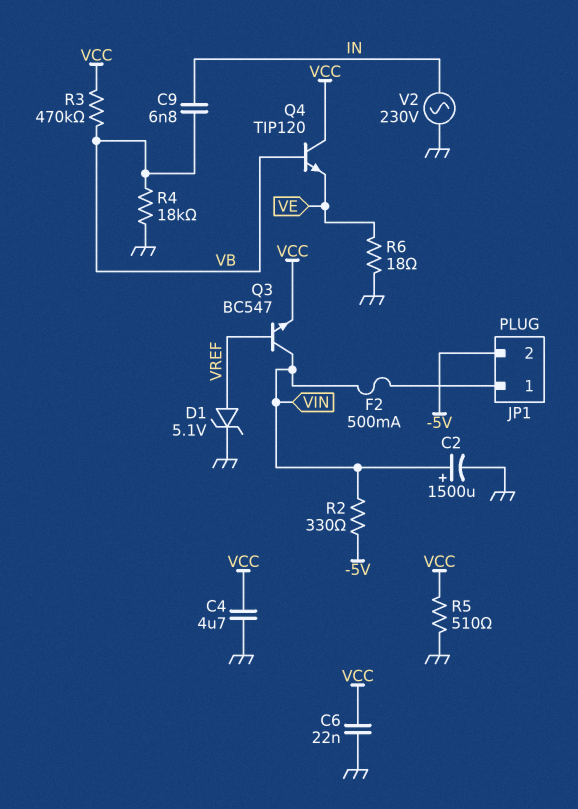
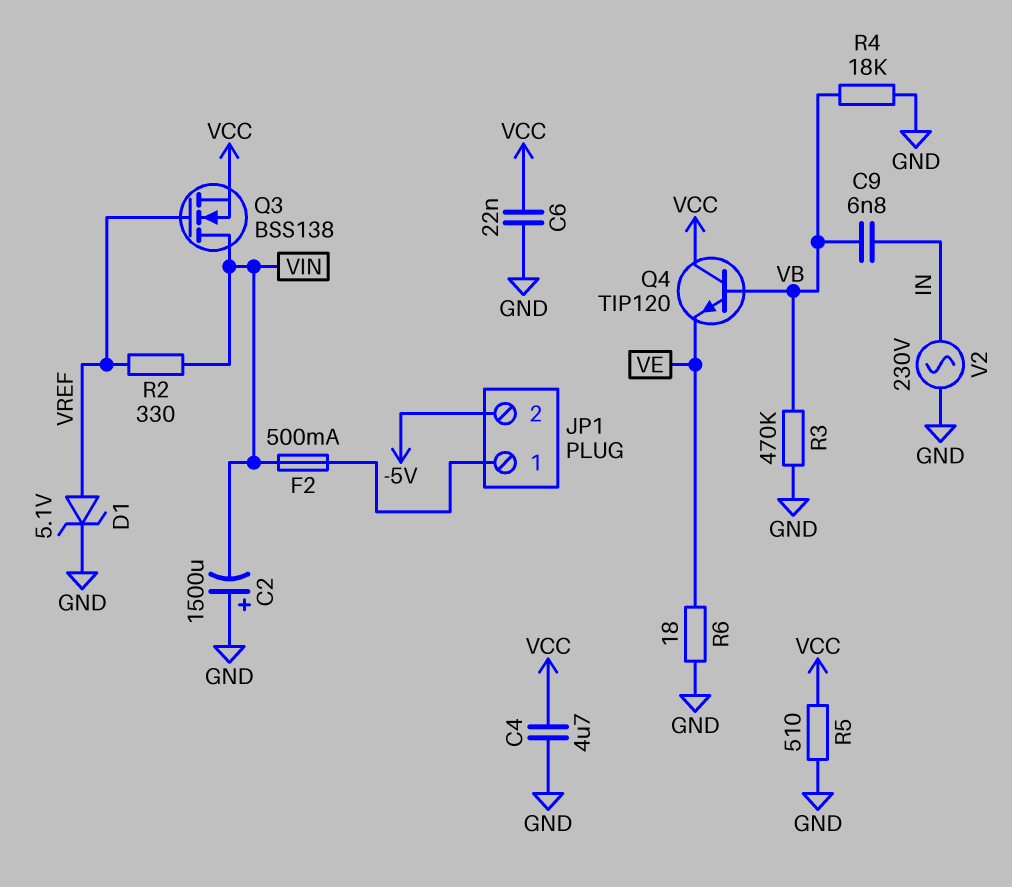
C2: 1500uF (plus VIN, minus GND) -> 1500uF (plus GND, minus VIN)
Q3: NPN BC547 (B VREF, C VIN, E VCC) -> NMOS BSS138 (G VREF, D VIN, S VCC)
R2: 330 (-5V, VIN) -> 330 (VIN, VREF)
R3: 470k (VB, VCC) -> 470k (GND, VB)

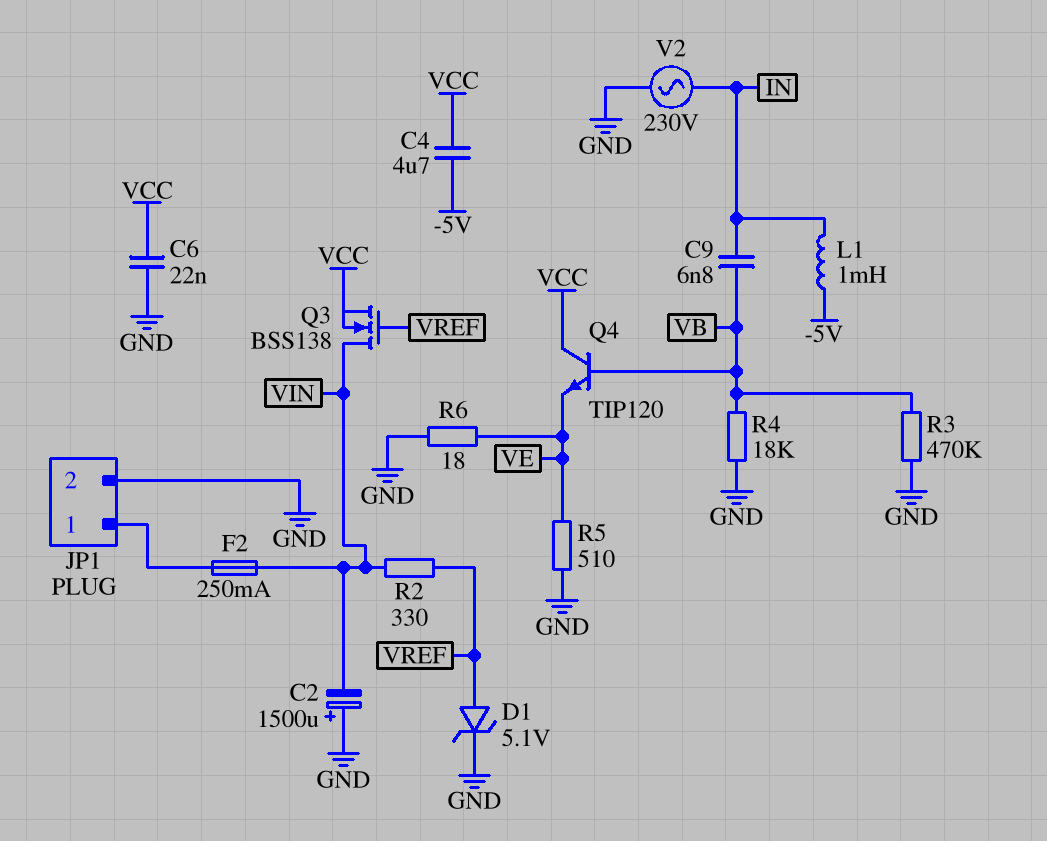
C4: 4.7uF (GND, VCC) -> 4.7uF (-5V, VCC)
F2: 500mA (JP1/1, VIN) -> 250mA (JP1/1, VIN)
JP1 pin 2: -5V -> GND
L1: none -> 1mH (-5V, IN)
R5: 510 (GND, VCC) -> 510 (GND, VE)

